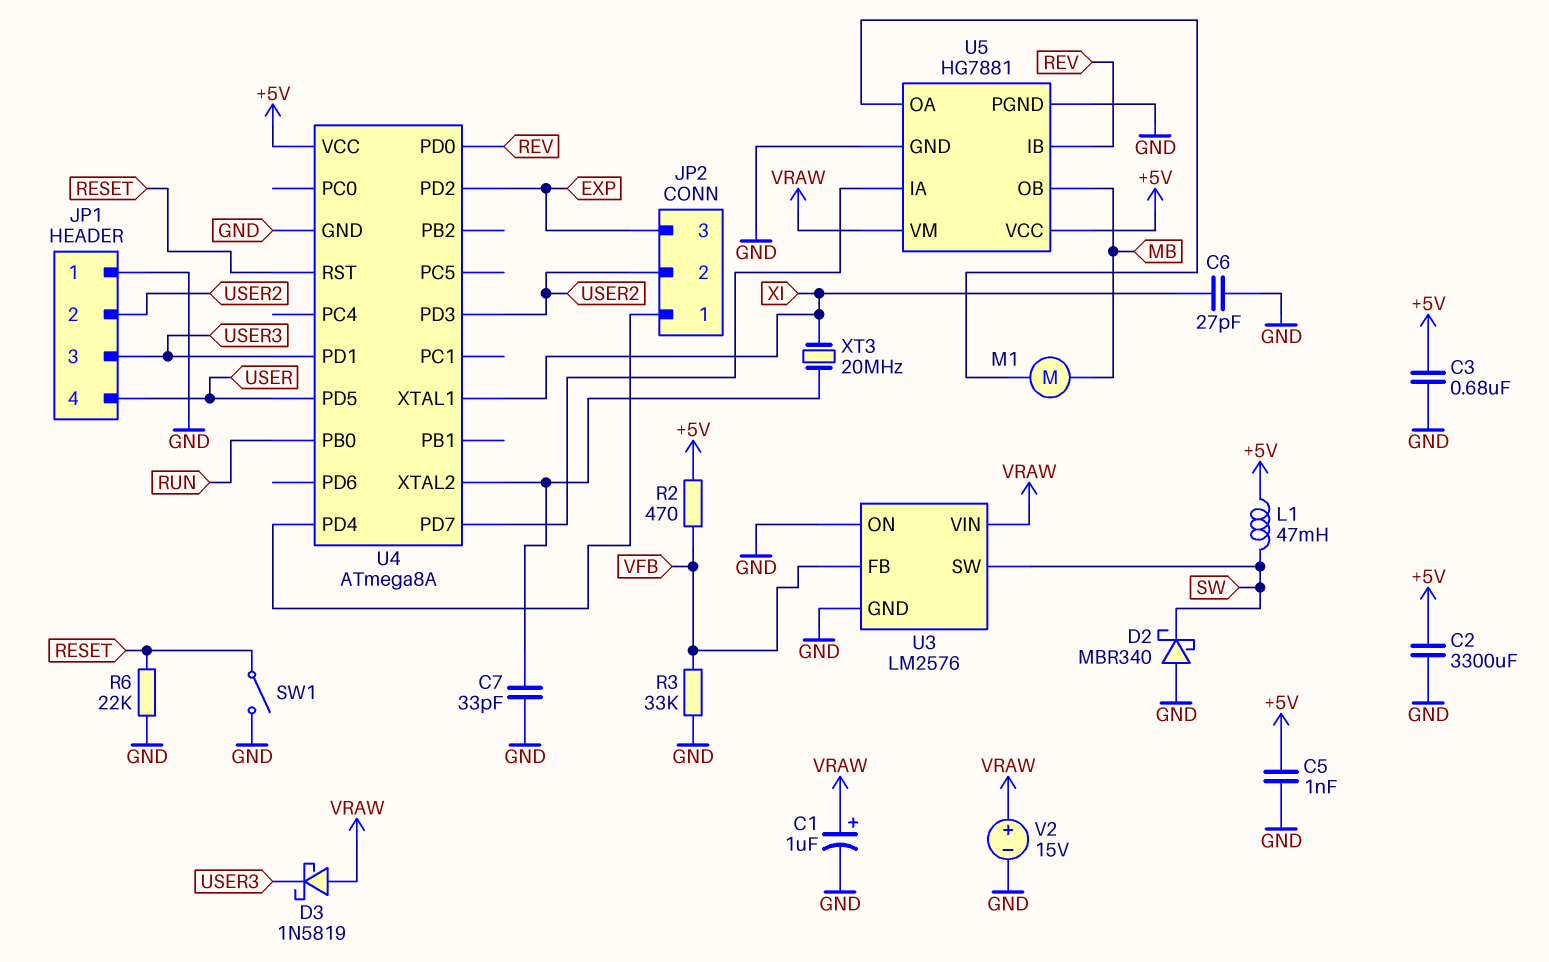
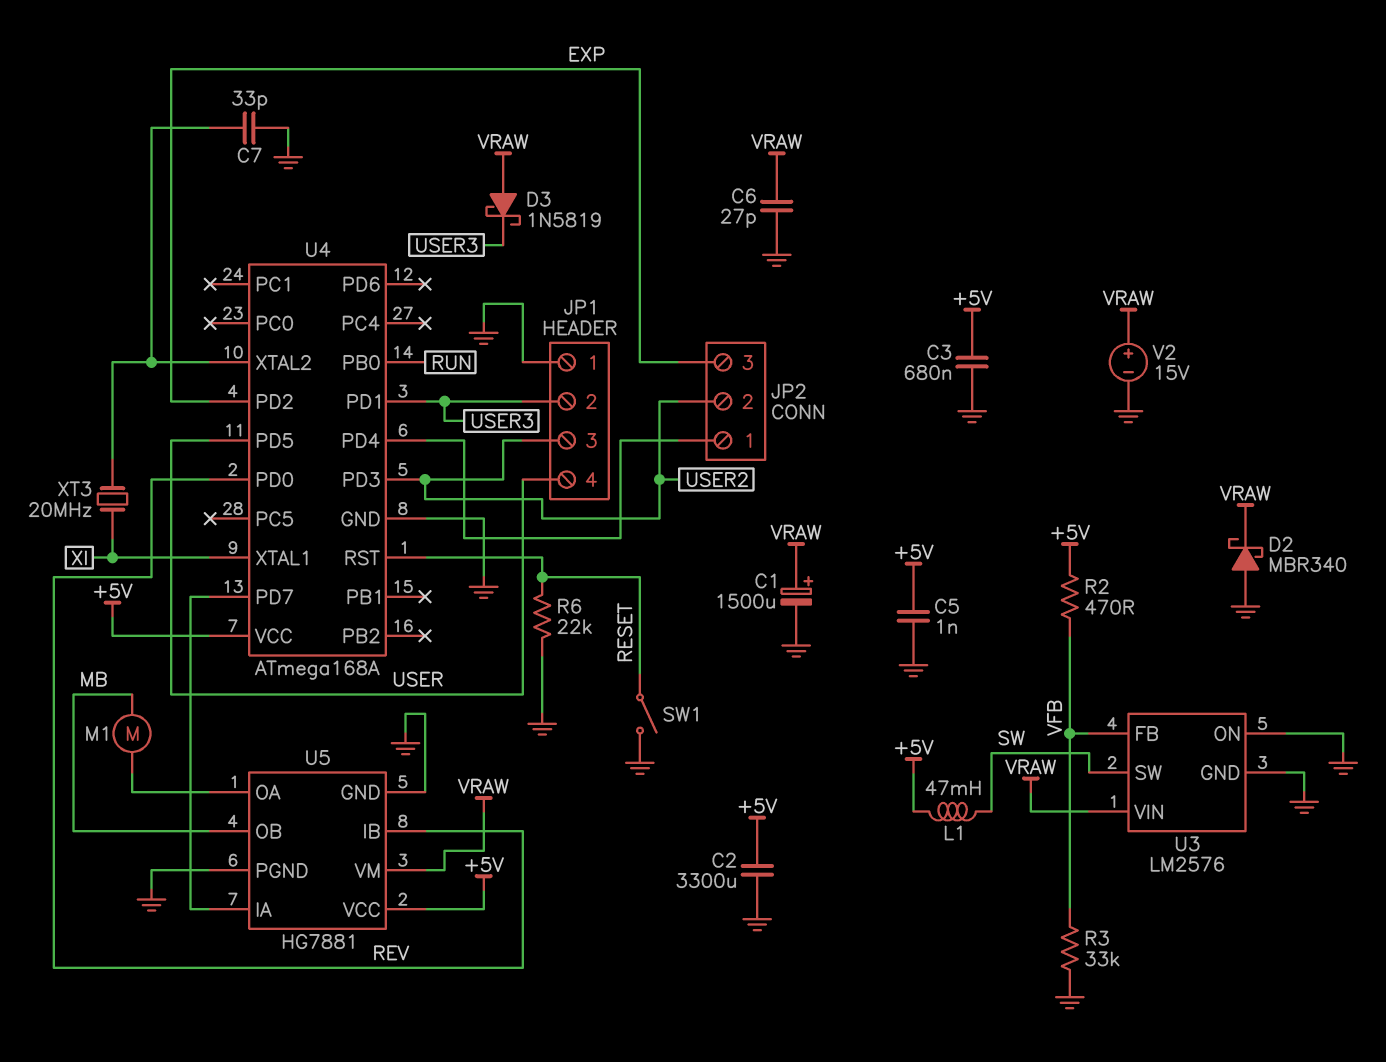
C1: 1uF (plus VRAW, minus GND) -> 1500uF (plus VRAW, minus GND)
C6: 27pF (GND, XI) -> 27pF (GND, VRAW)
D2: schottky MBR340 (A GND, K SW) -> schottky MBR340 (A GND, K VRAW)
JP1 pin 2: USER2 -> USER3
JP1 pin 3: USER3 -> USER2
U4: ATmega8A -> ATmega168A

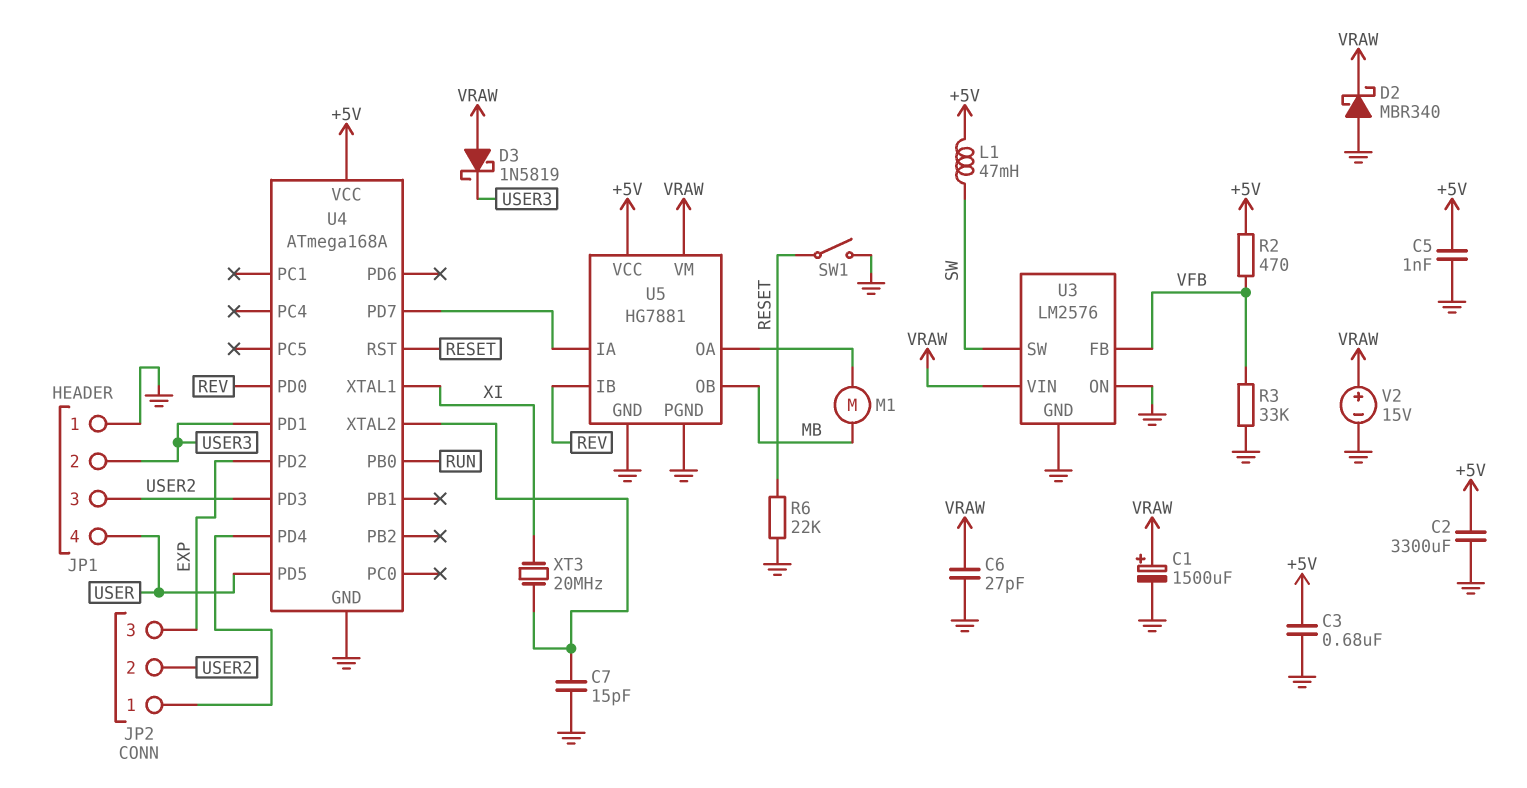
C7: 33pF (GND, U4/XTAL2) -> 15pF (GND, U4/XTAL2)

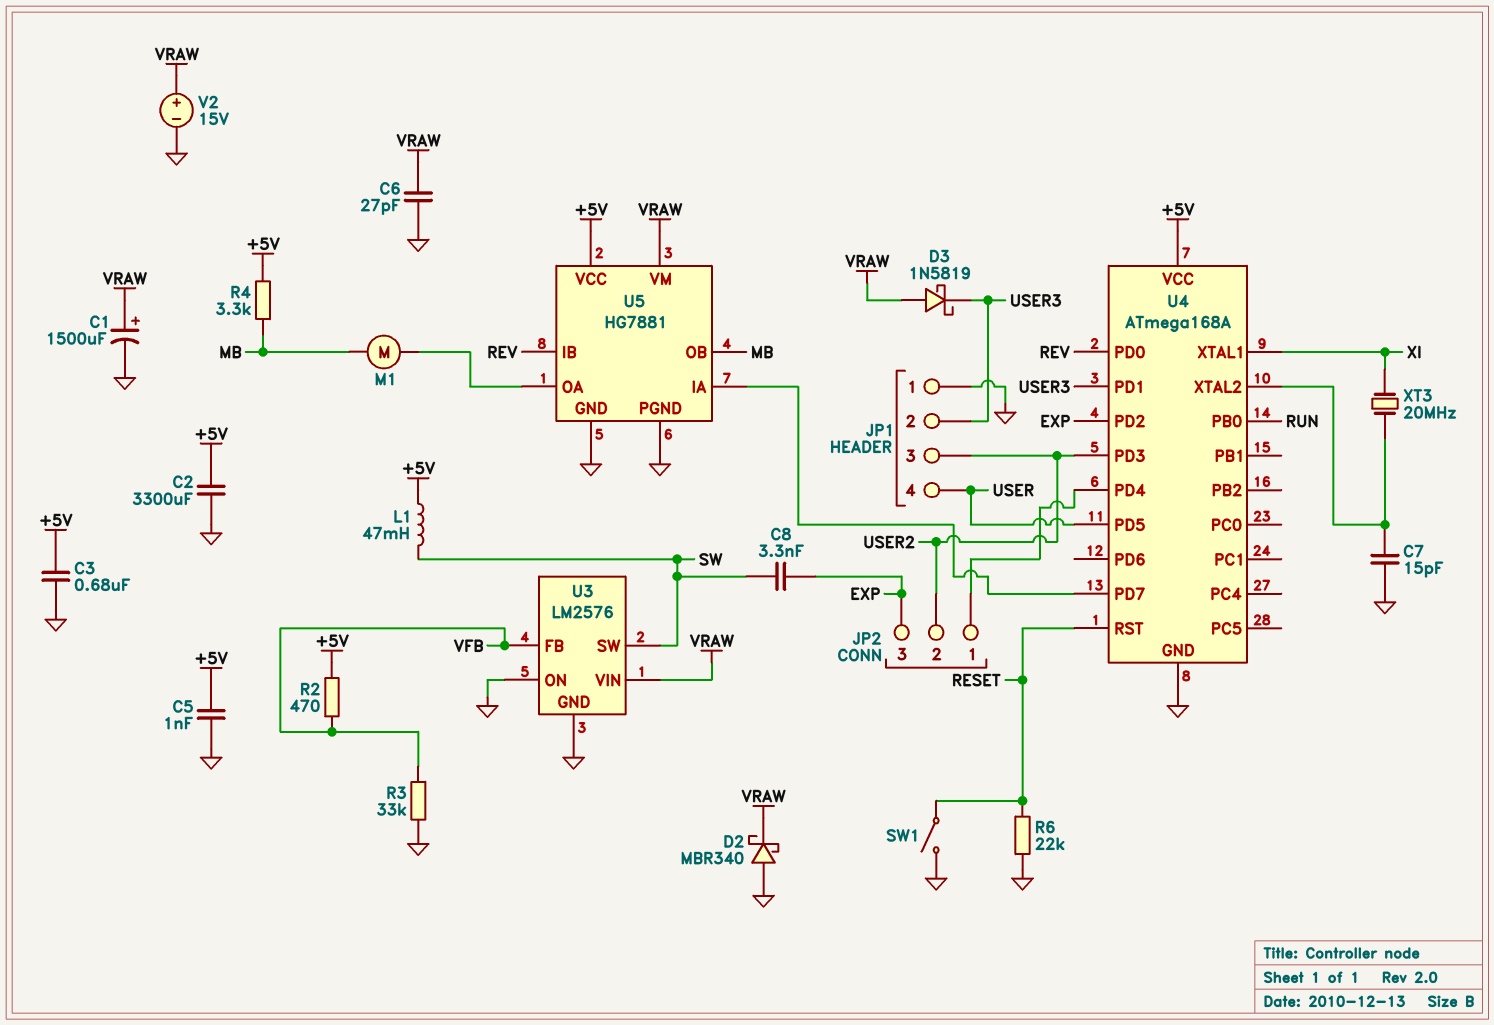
C8: none -> 3.3nF (EXP, SW)
R4: none -> 3.3k (+5V, MB)

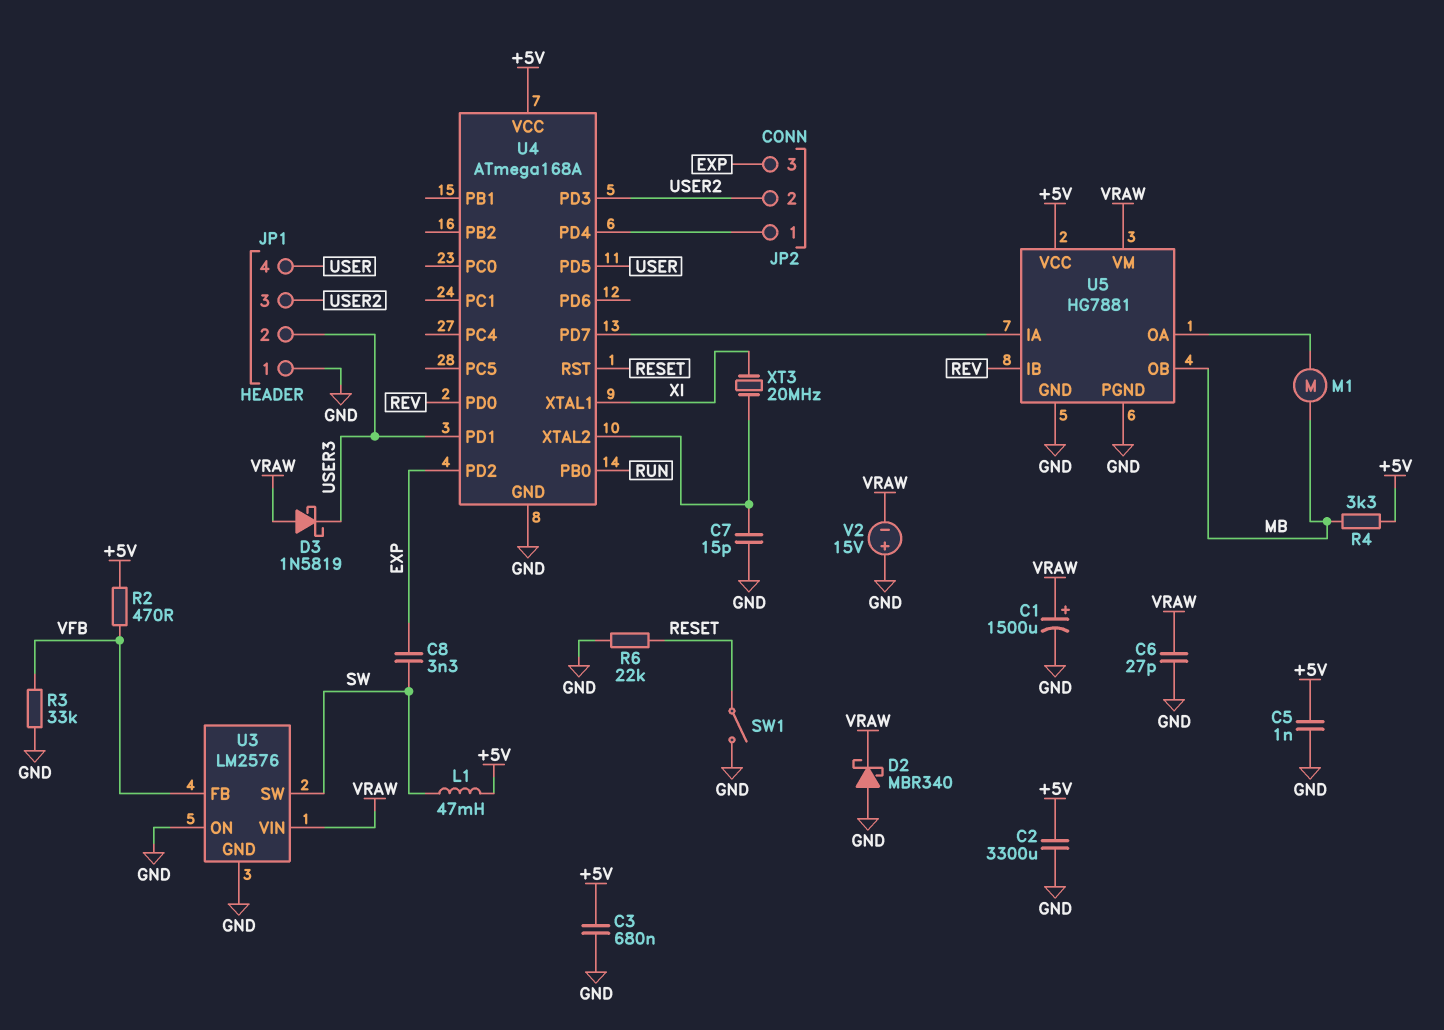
V2: 15V (plus VRAW, minus GND) -> 15V (plus GND, minus VRAW)

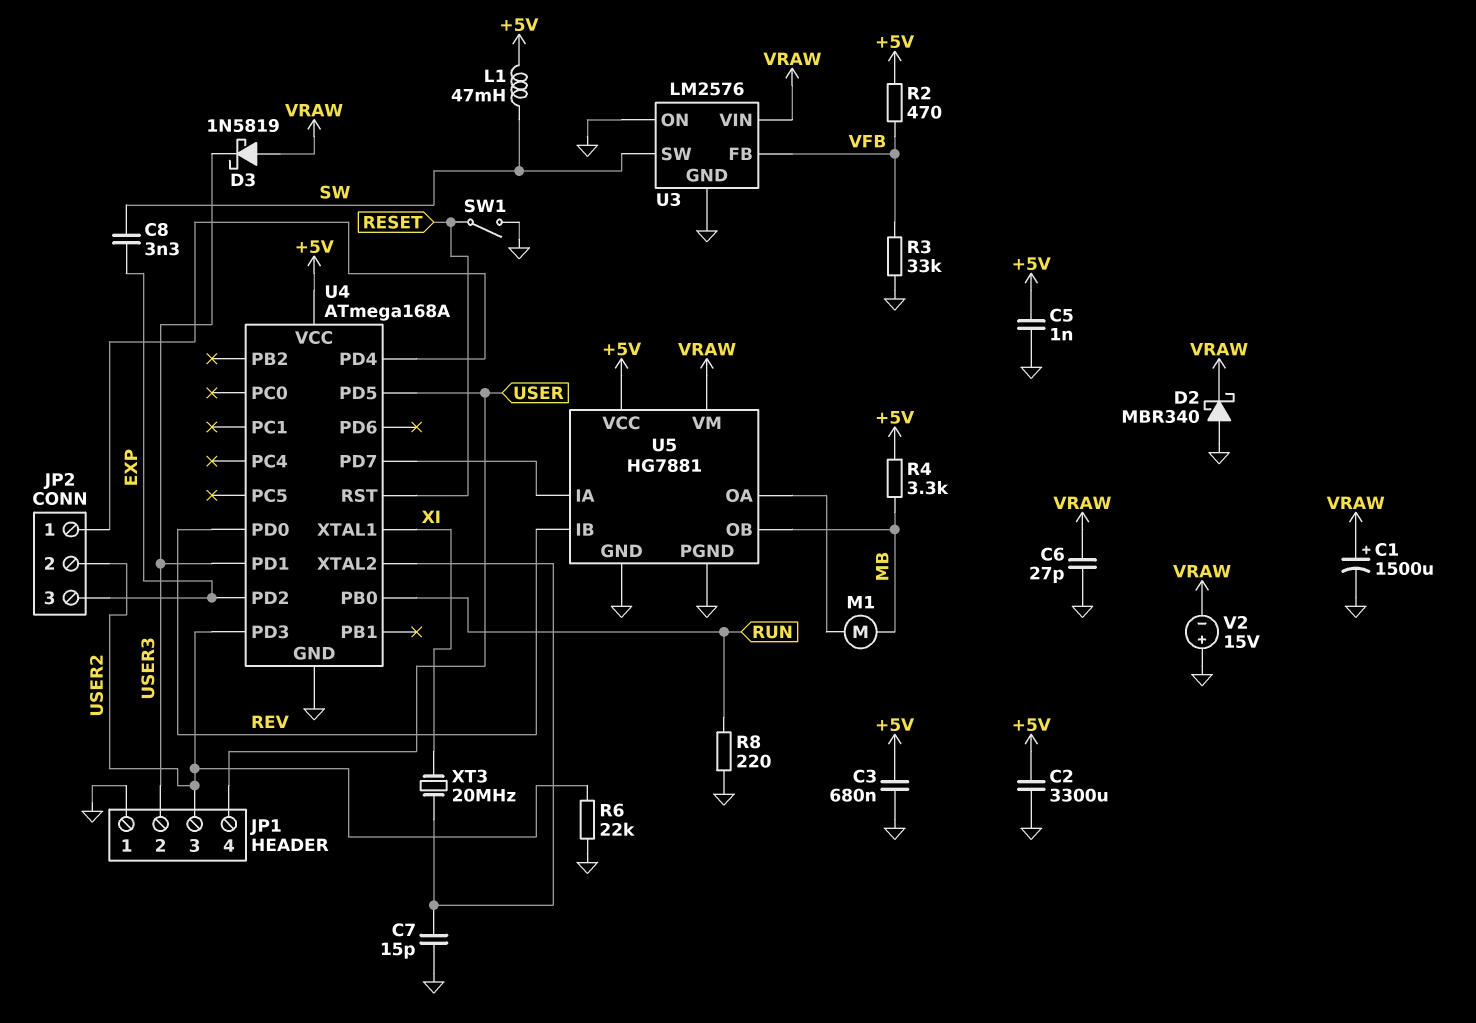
R6: 22k (GND, RESET) -> 22k (GND, USER2)
R8: none -> 220 (GND, RUN)

